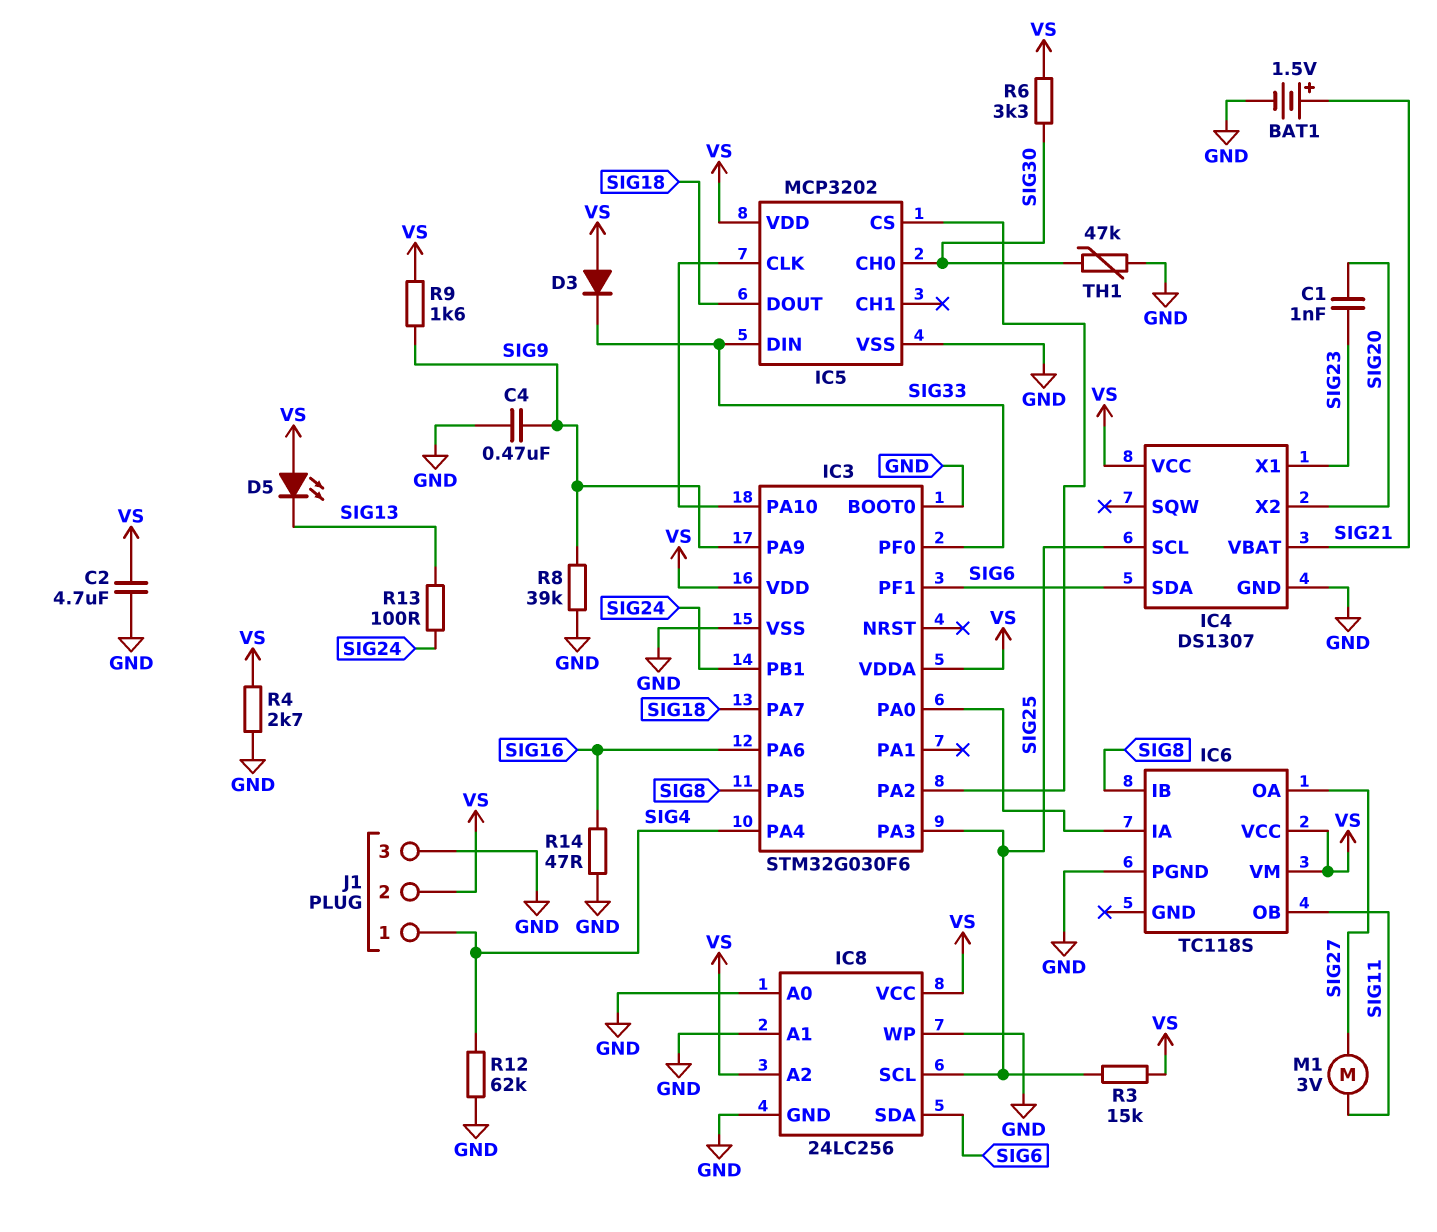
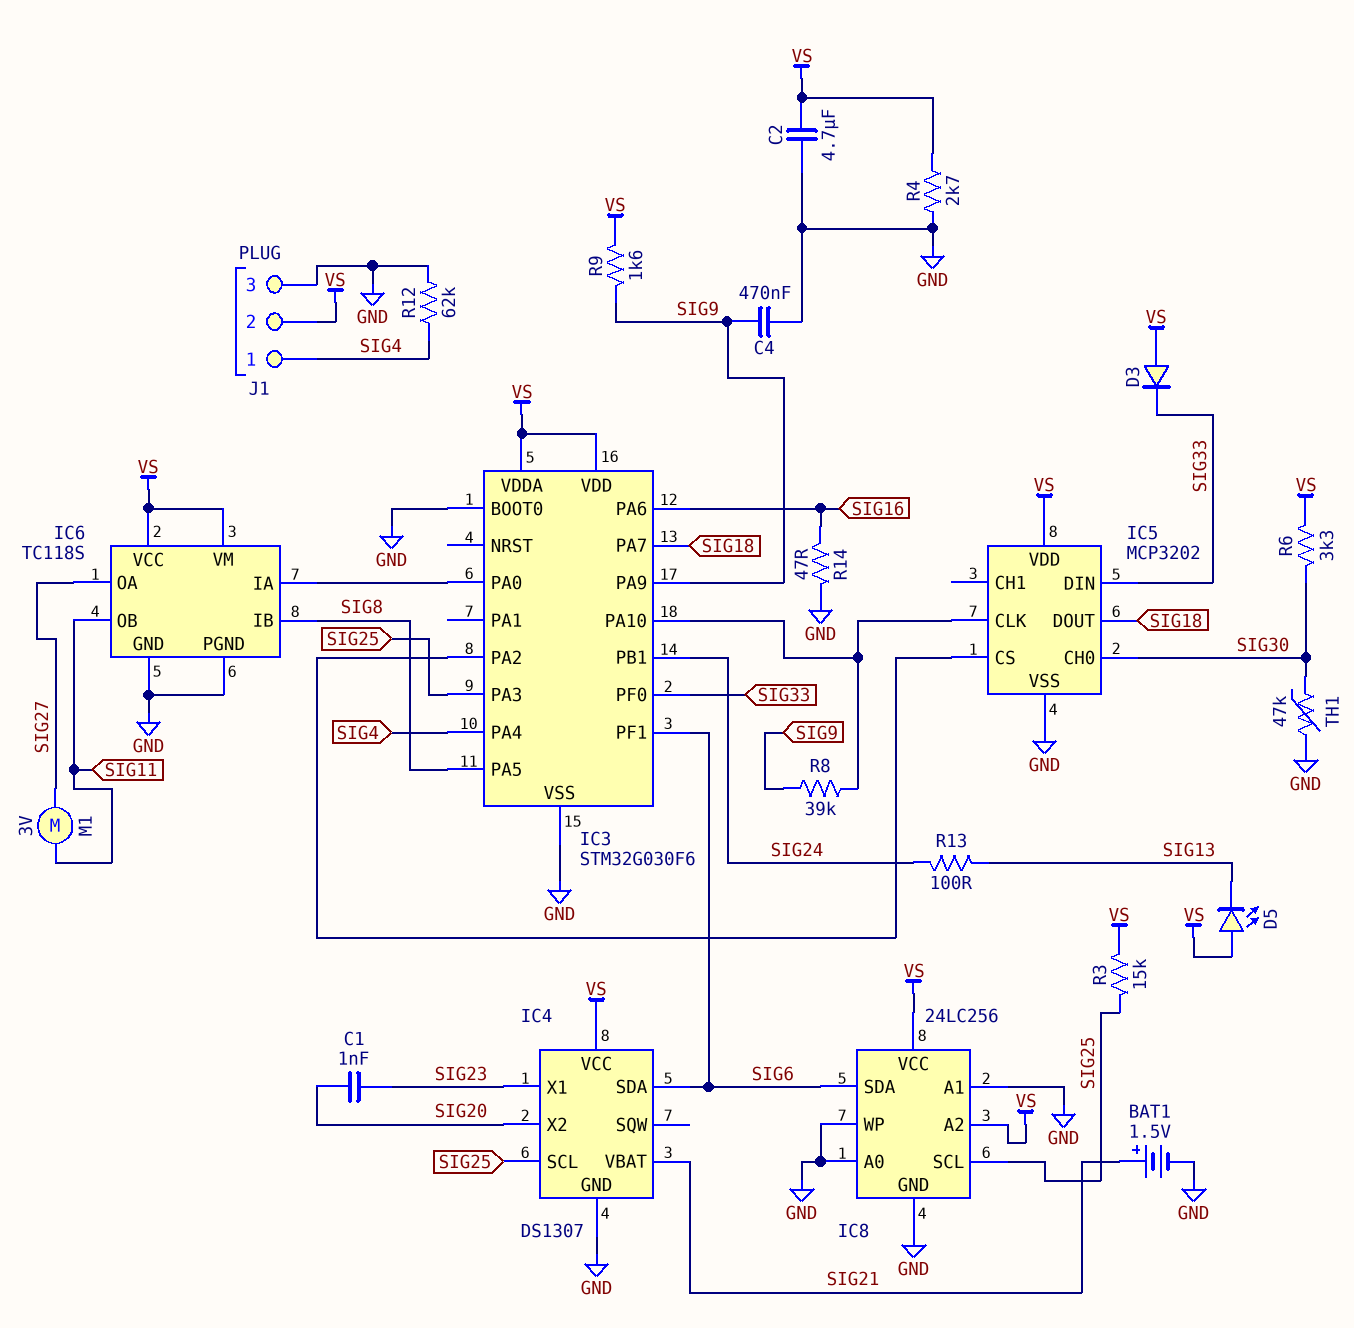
IC6 pin GND: none -> GND
R8: 39k (GND, SIG9) -> 39k (IC3/PA10, SIG9)

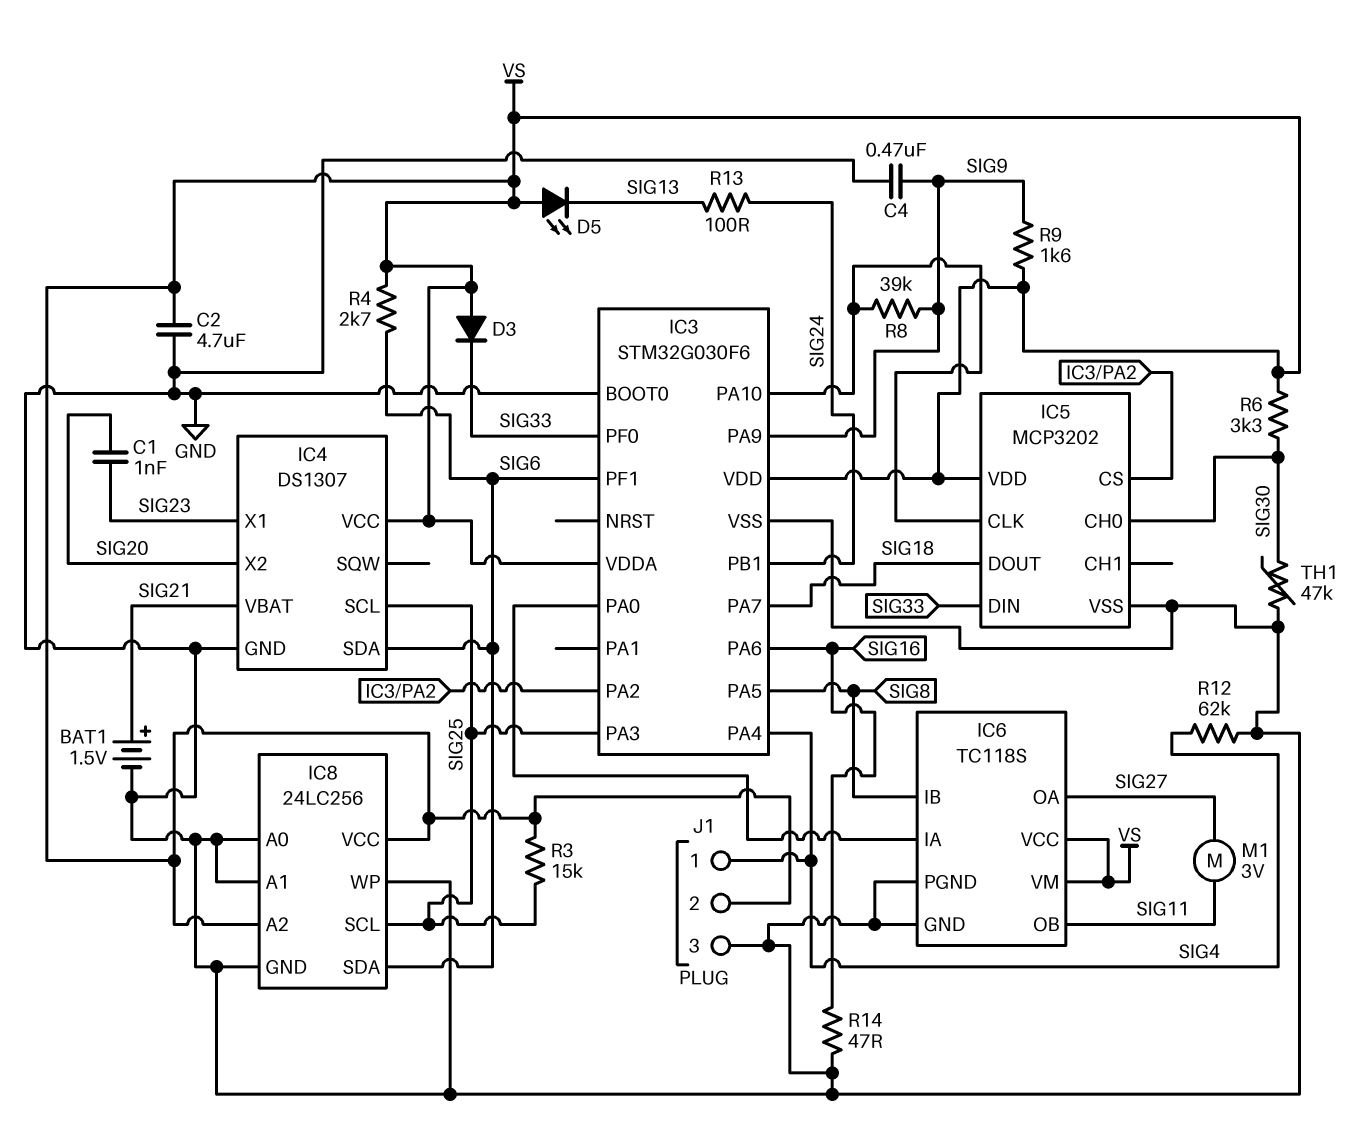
R4: 2.7k (GND, VS) -> 2.7k (SIG6, VS)

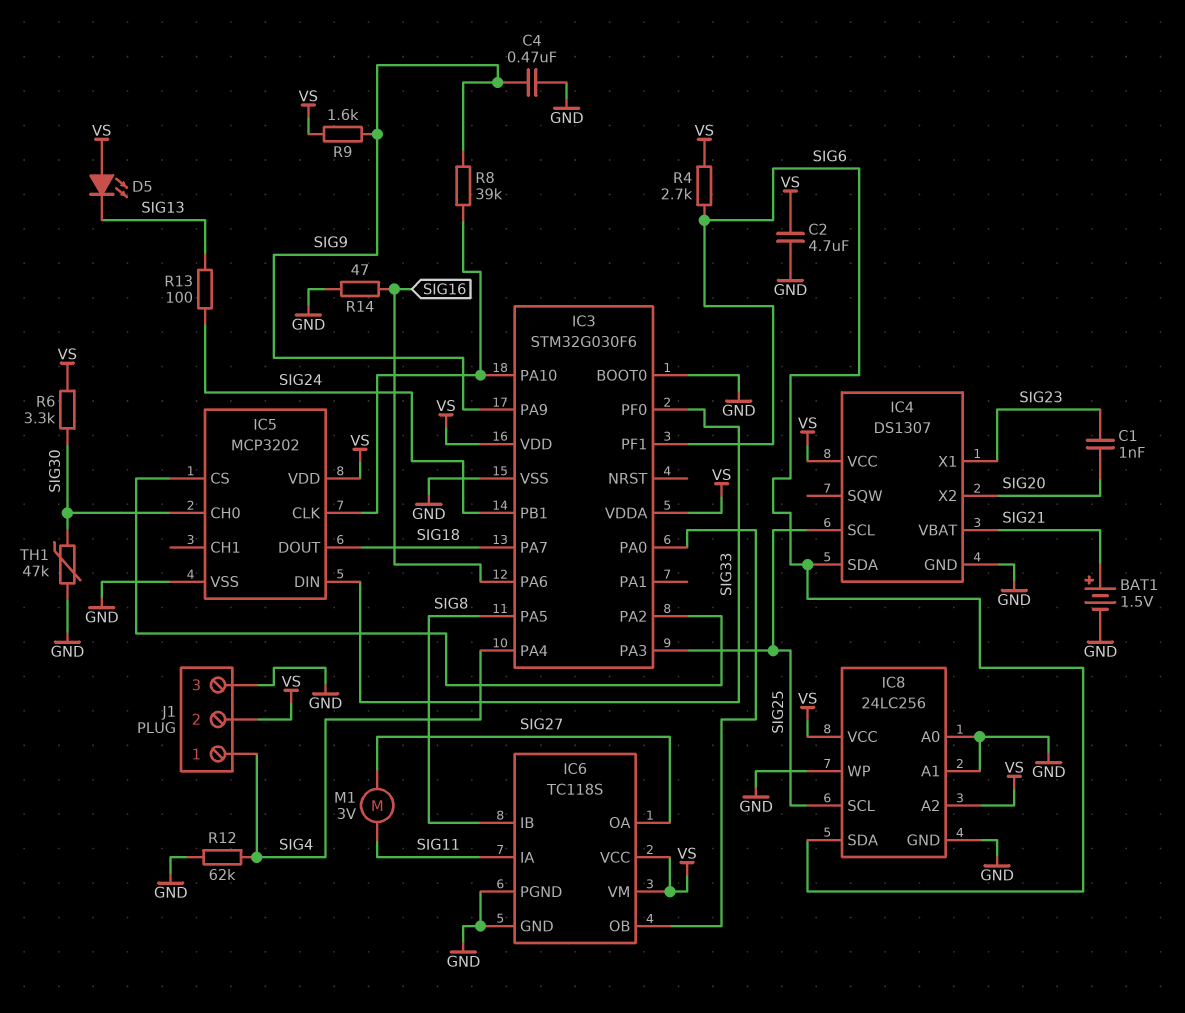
D3: diode (A VS, K SIG33) -> none
IC6 pin IA: IC3/PA0 -> SIG11
IC6 pin OB: SIG11 -> IC3/PA0
R3: 15k (SIG25, VS) -> none

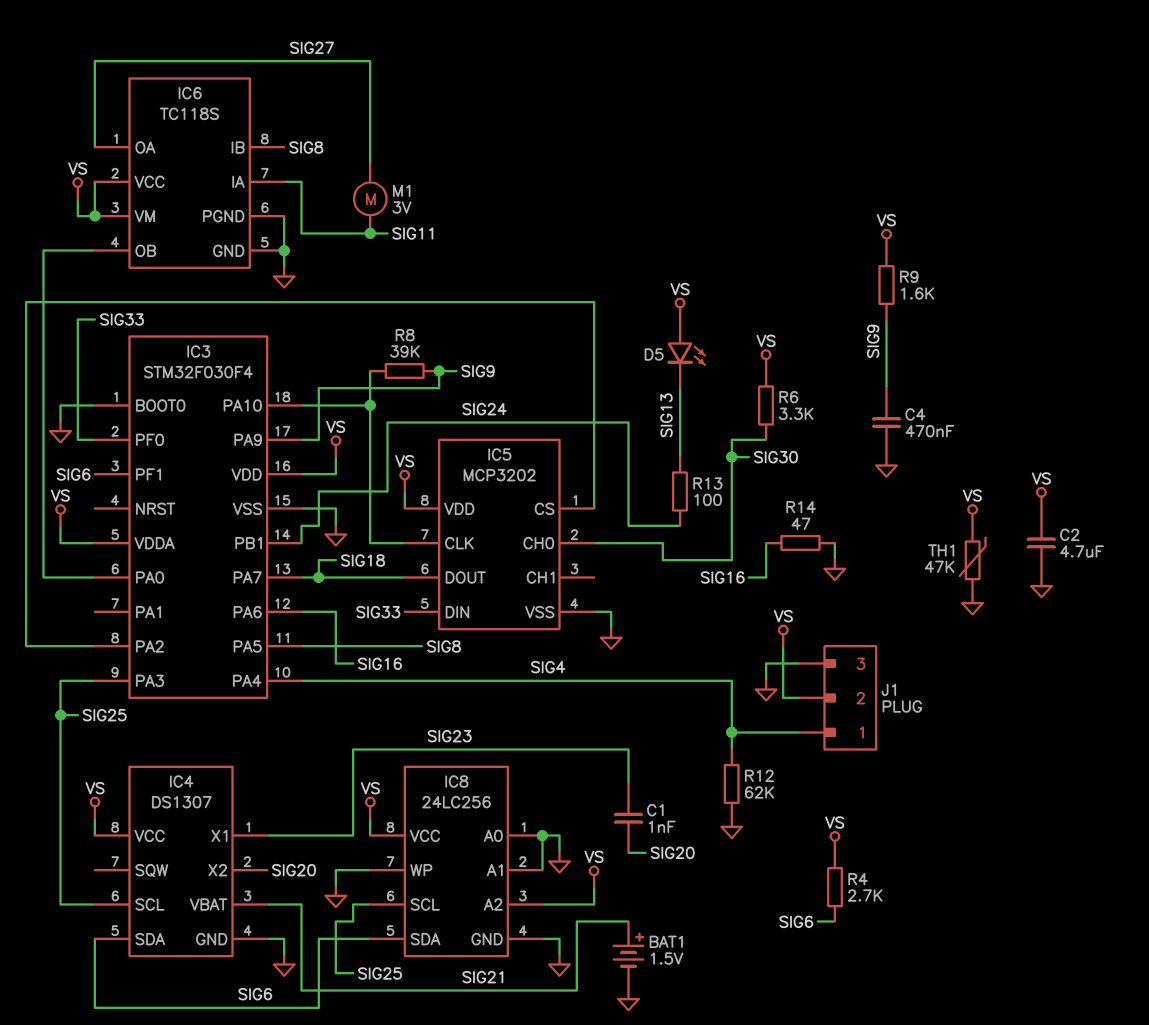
IC3: STM32G030F6 -> STM32F030F4
TH1: 47k (GND, SIG30) -> 47k (GND, VS)

